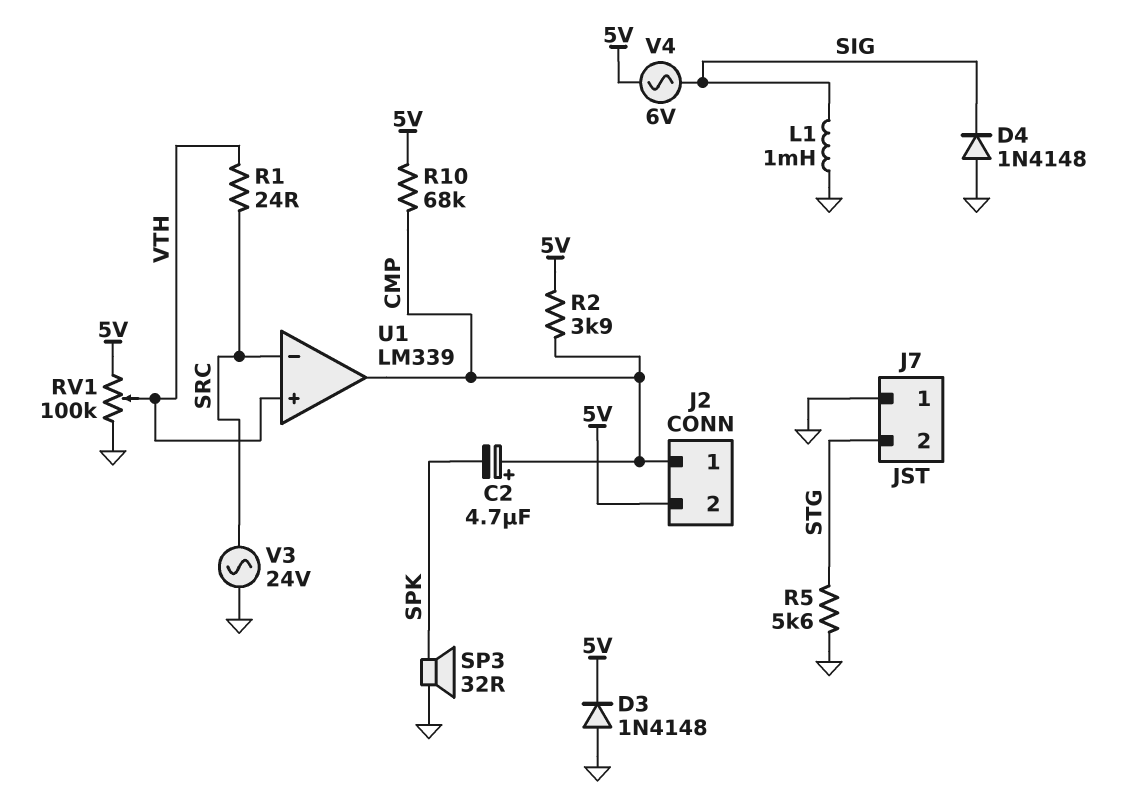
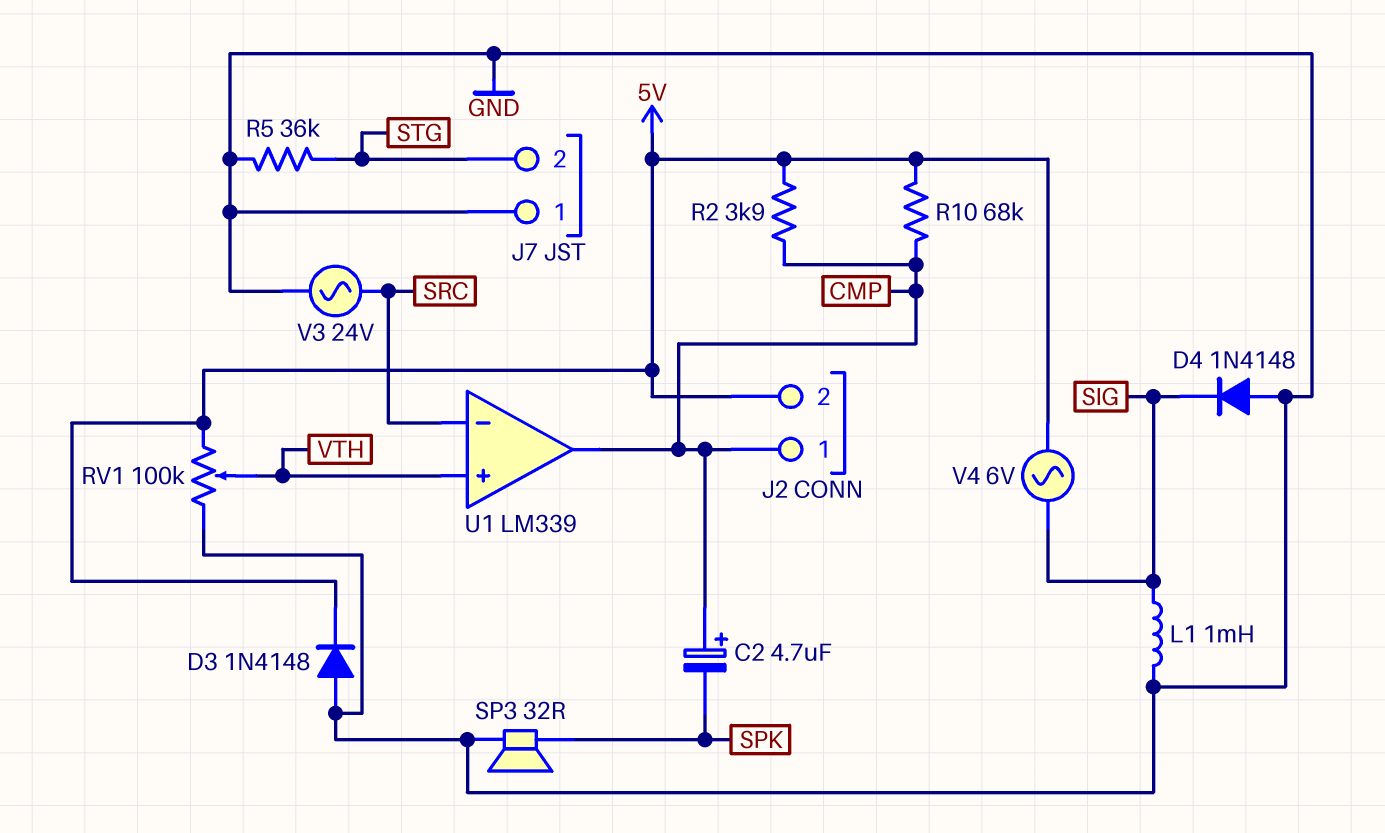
R1: 24 (SRC, VTH) -> none
R5: 5.6k (GND, STG) -> 36k (GND, STG)

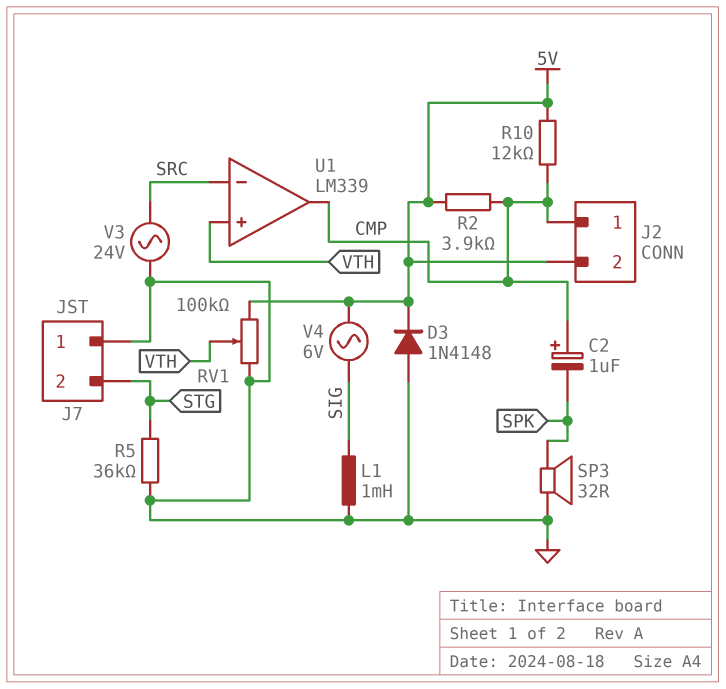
C2: 4.7uF (plus CMP, minus SPK) -> 1uF (plus CMP, minus SPK)
D4: diode 1N4148 (A GND, K SIG) -> none
R10: 68k (5V, CMP) -> 12k (5V, CMP)

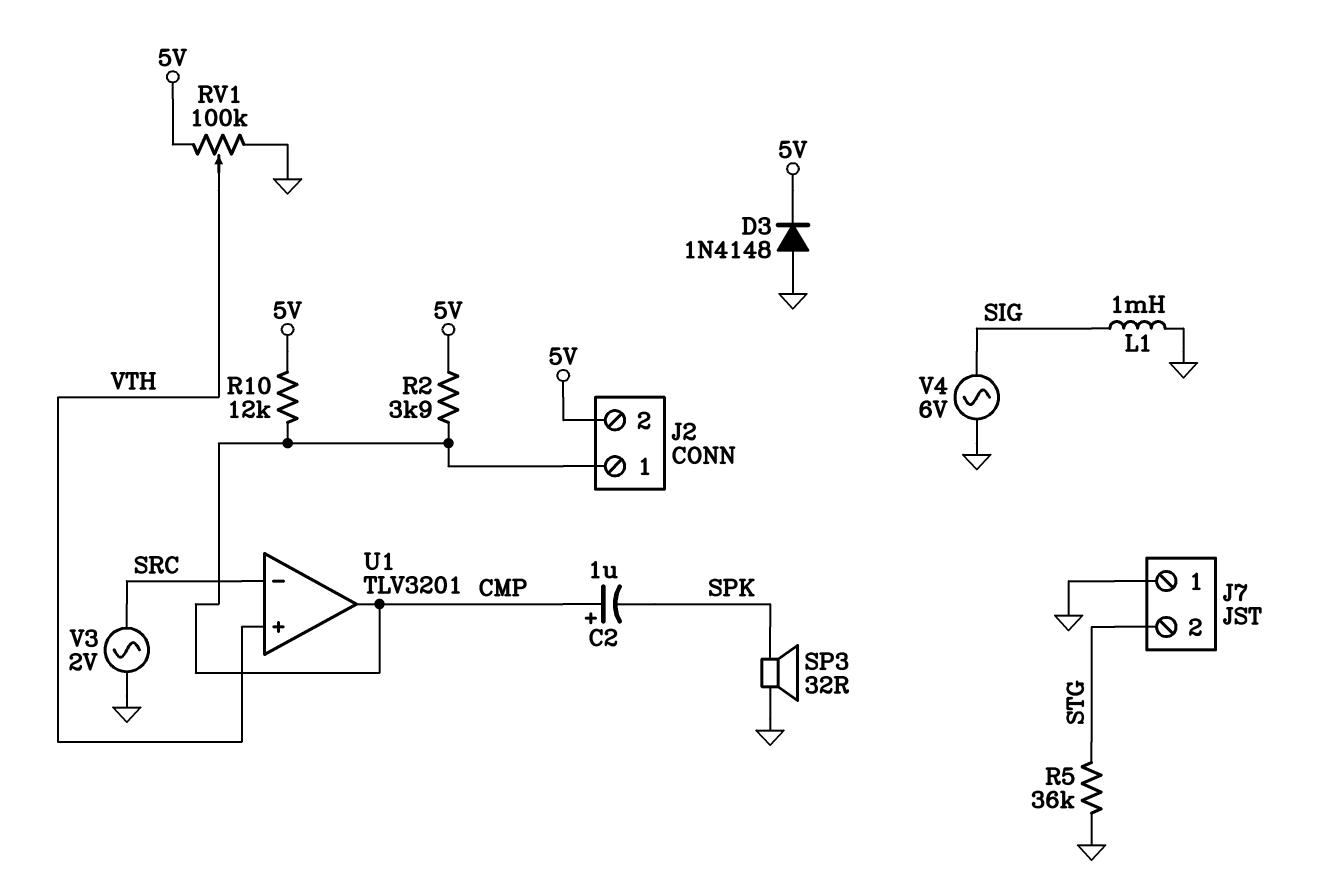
U1: LM339 -> TLV3201
V3: AC 24V (GND, SRC) -> AC 2V (GND, SRC)
V4: AC 6V (5V, SIG) -> AC 6V (GND, SIG)

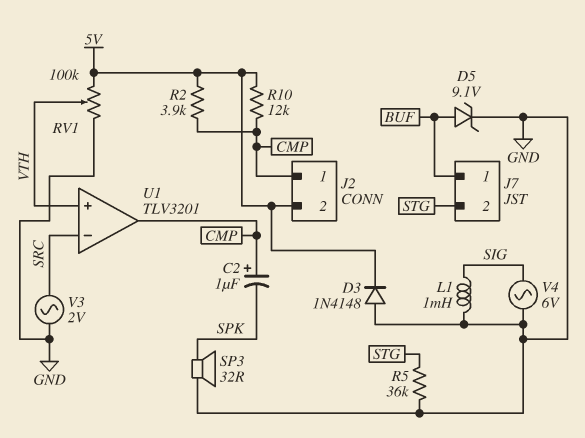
D5: none -> zener 9.1V (A BUF, K GND)
J7 pin 1: GND -> BUF

